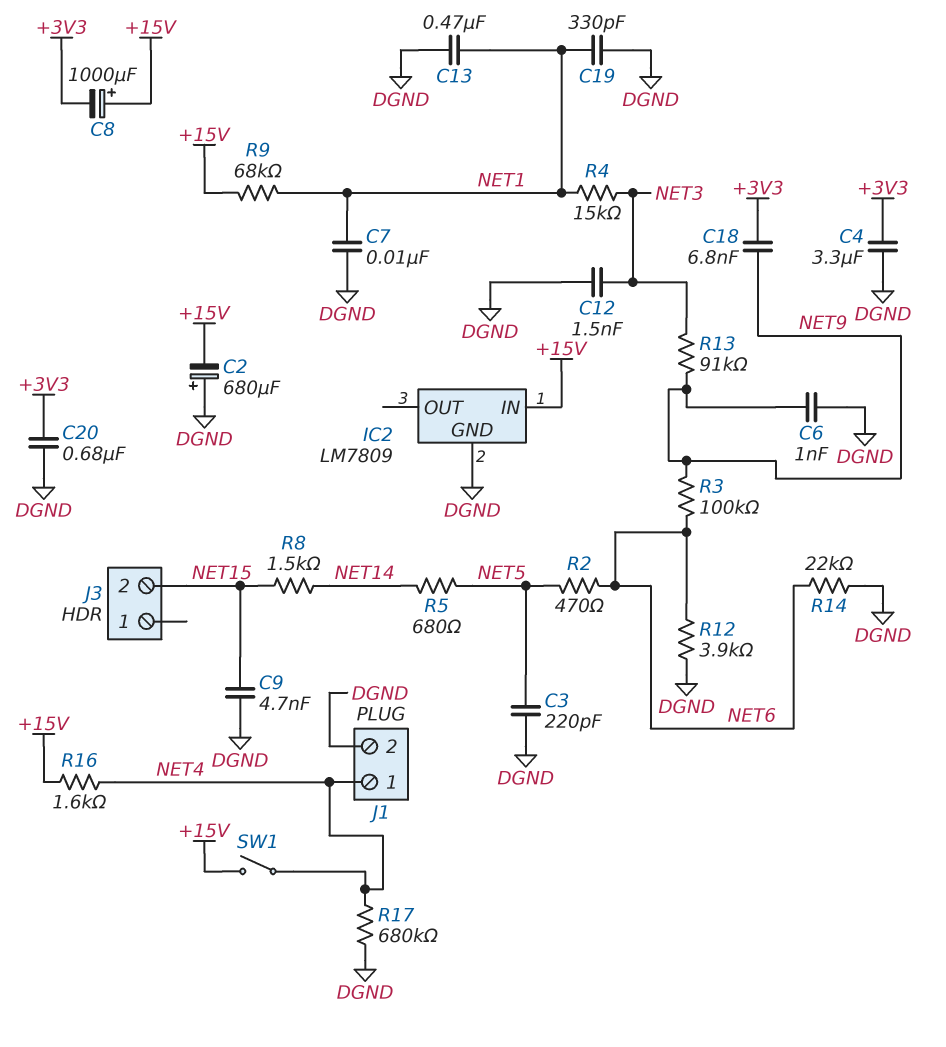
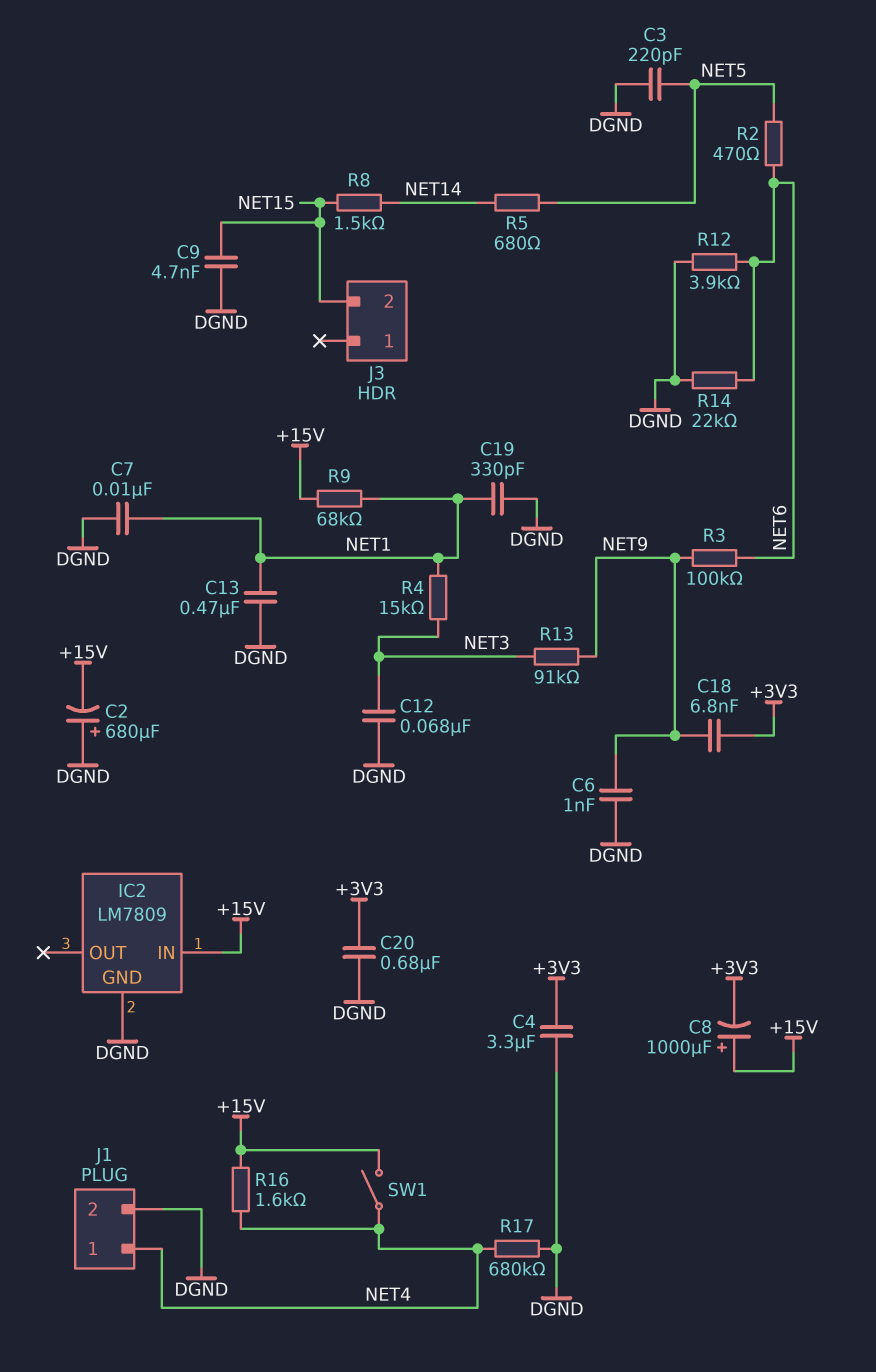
C12: 1.5nF (DGND, NET3) -> 68nF (DGND, NET3)

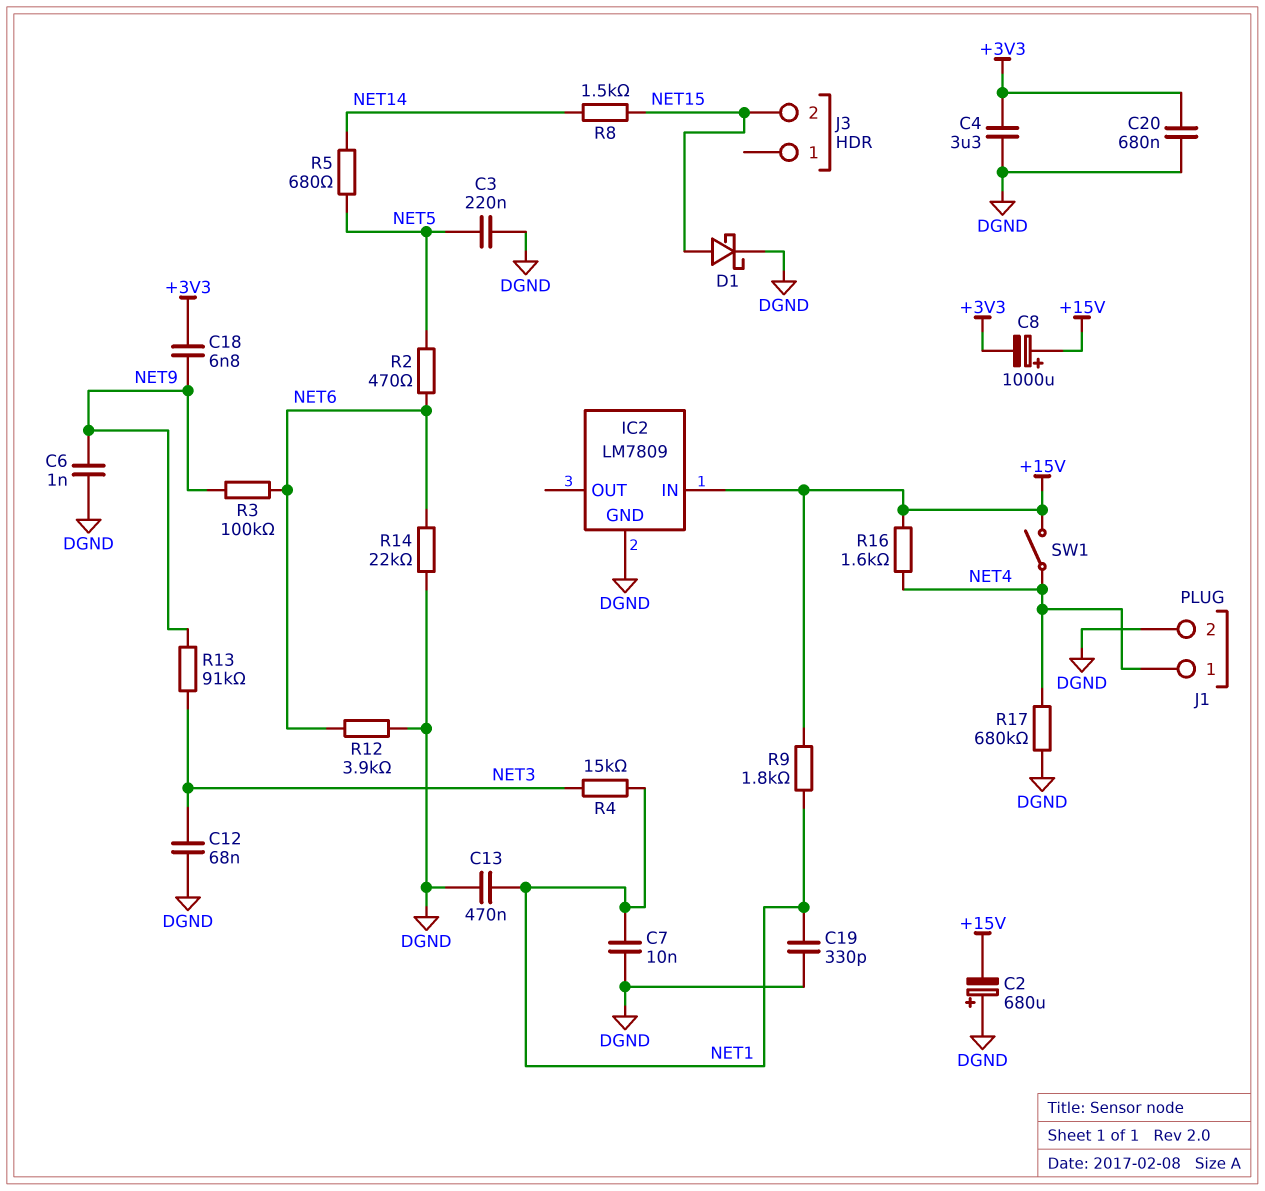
C3: 220pF (DGND, NET5) -> 220nF (DGND, NET5)
C9: 4.7nF (DGND, NET15) -> none
D1: none -> schottky (A NET15, K DGND)
R9: 68k (+15V, NET1) -> 1.8k (+15V, NET1)

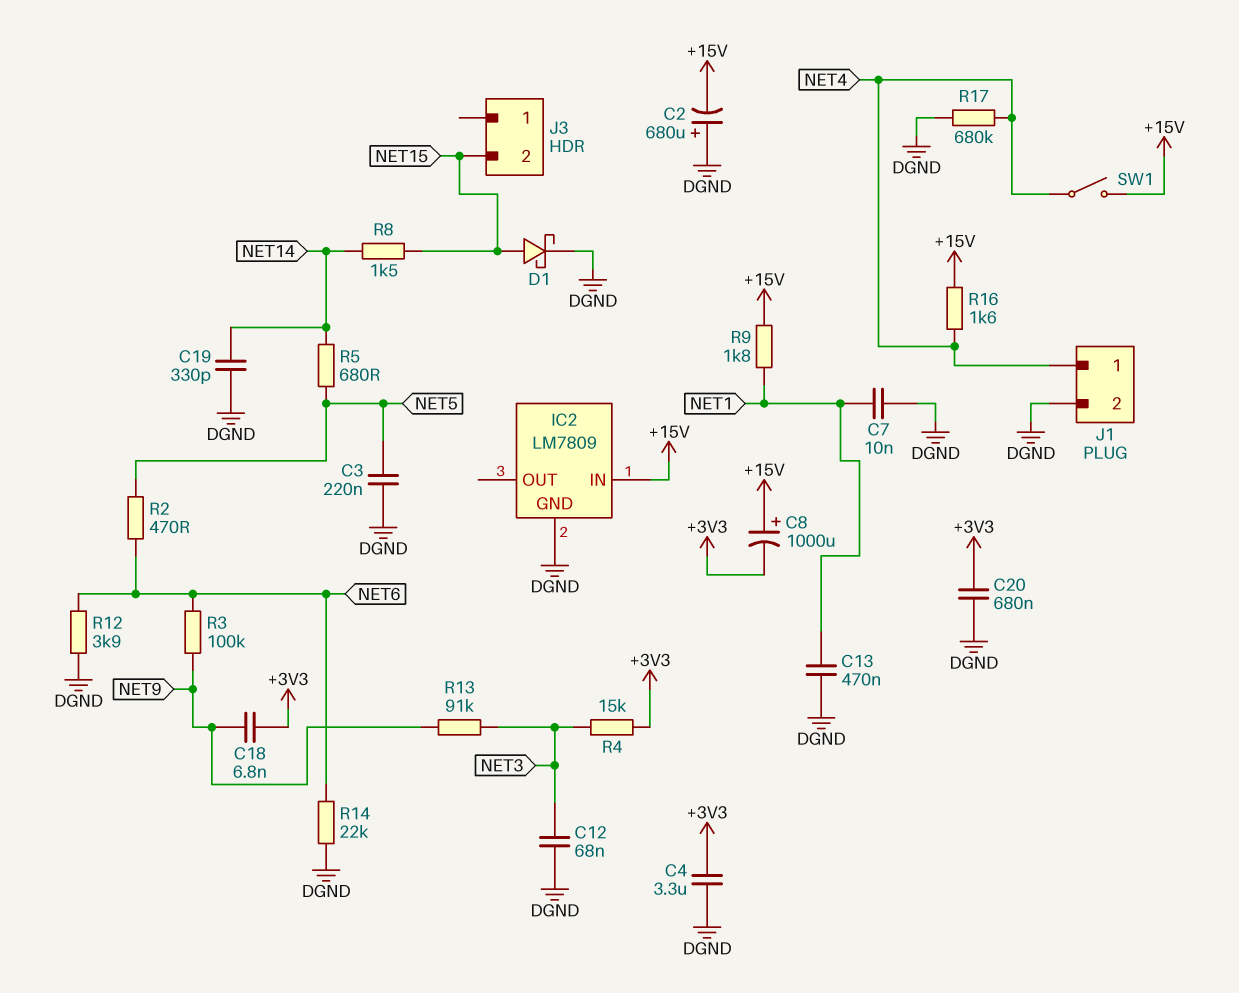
C6: 1nF (DGND, NET9) -> none
C19: 330pF (DGND, NET1) -> 330pF (DGND, NET14)
R4: 15k (NET1, NET3) -> 15k (+3V3, NET3)

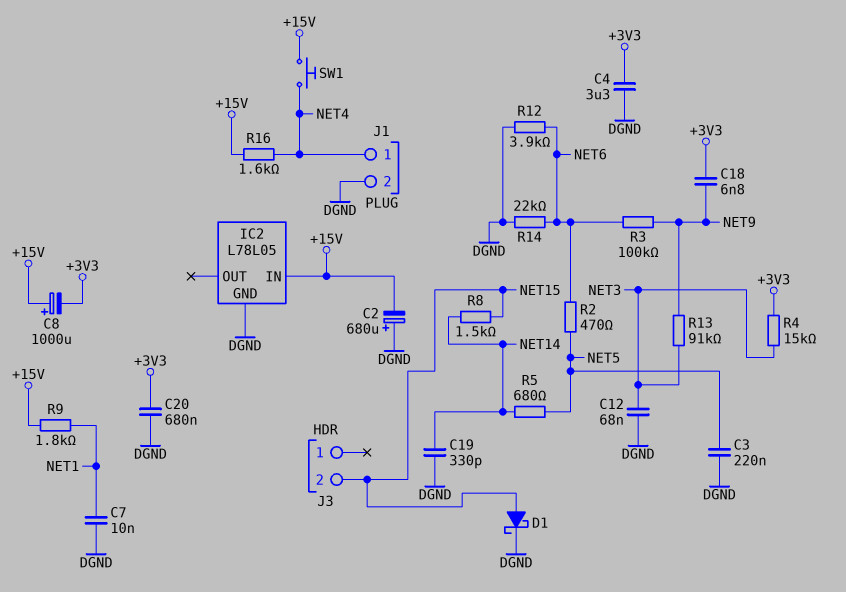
C13: 470nF (DGND, NET1) -> none
IC2: LM7809 -> L78L05
R17: 680k (DGND, NET4) -> none
SW1: switch (+15V, NET4) -> button (+15V, NET4)

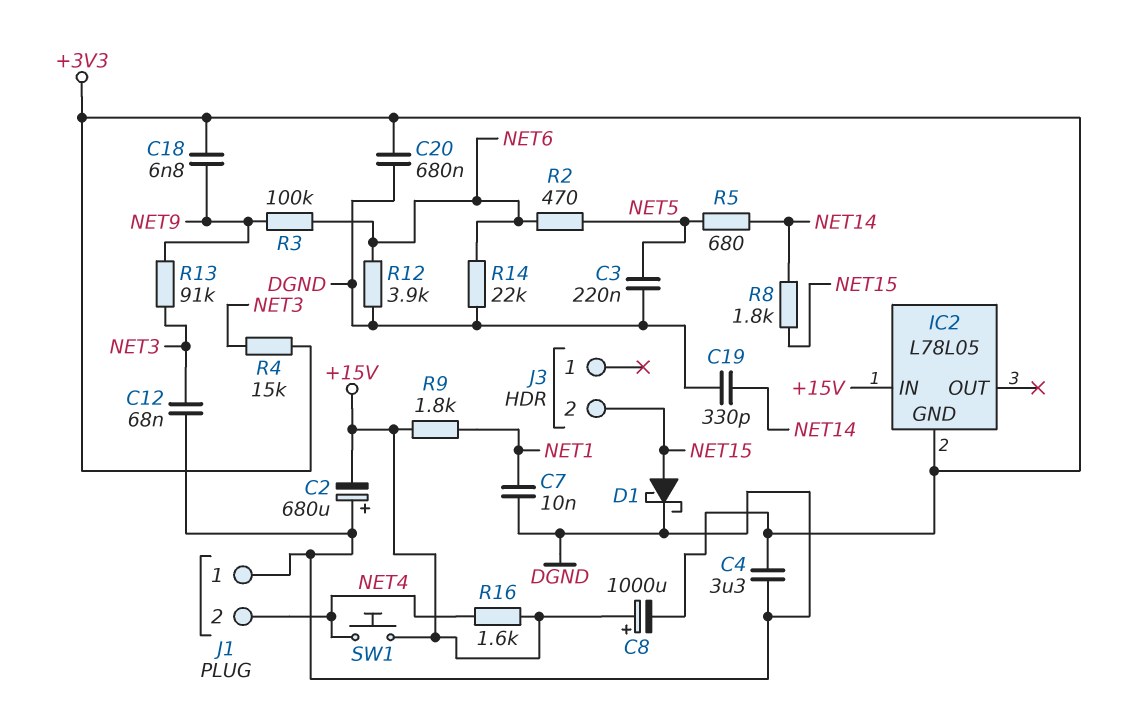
IC2 pin GND: DGND -> +3V3
J1 pin 1: NET4 -> DGND
J1 pin 2: DGND -> NET4
R8: 1.5k (NET14, NET15) -> 1.8k (NET14, NET15)

